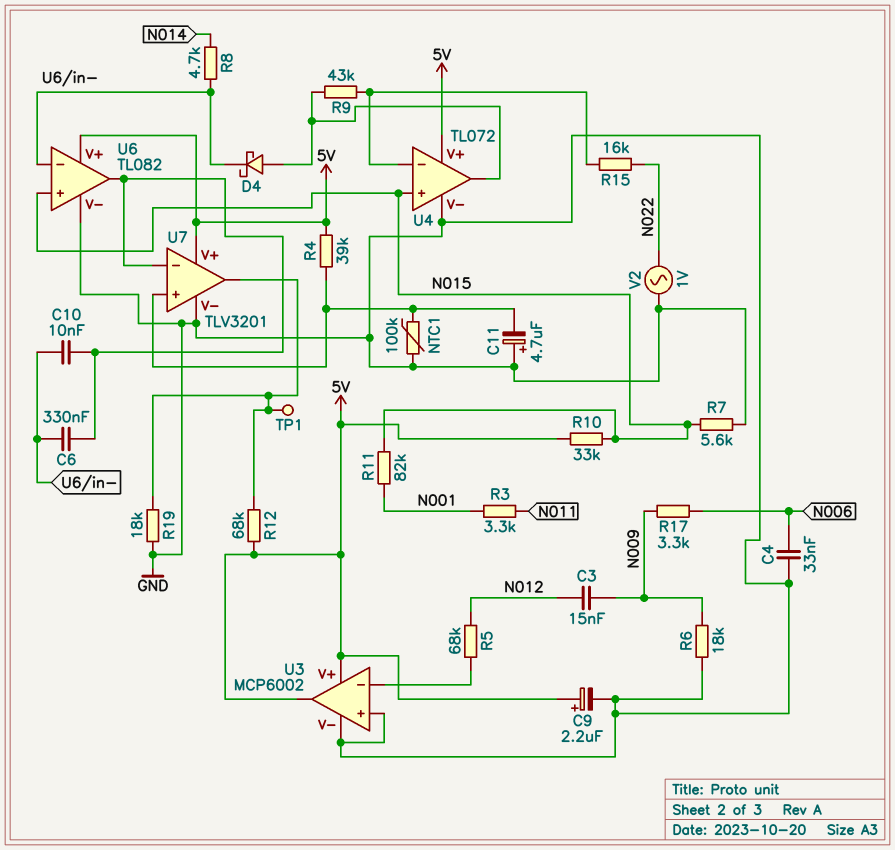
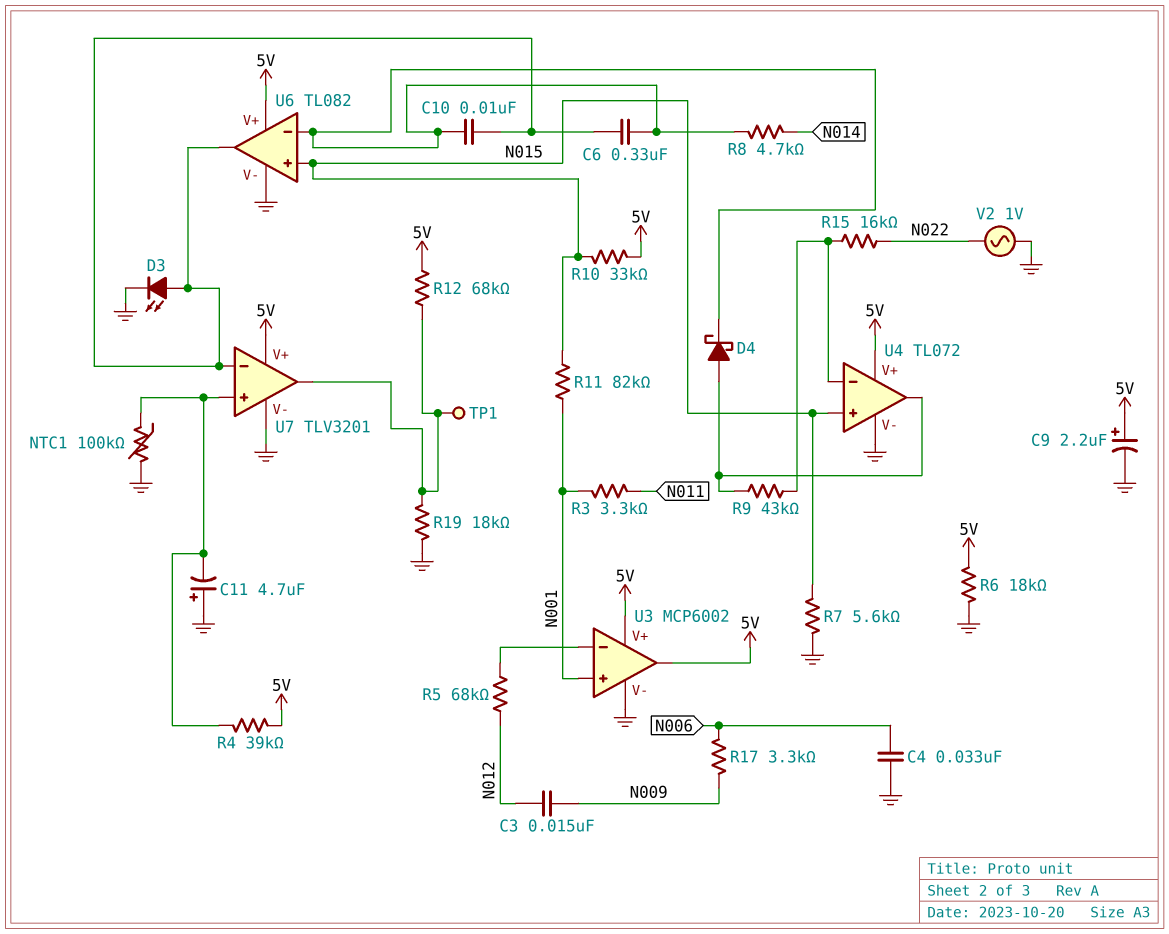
D3: none -> LED (A U6/out, K GND)
R6: 18k (GND, N009) -> 18k (5V, GND)
U3 pin in+: GND -> N001

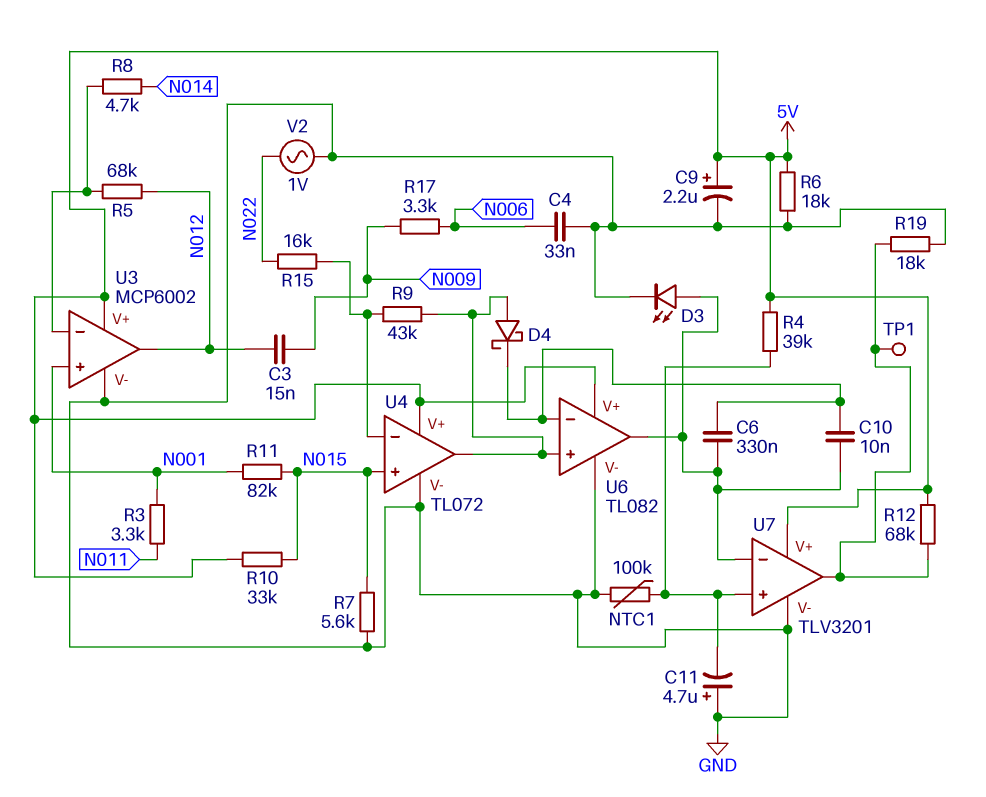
R8: 4.7k (N014, U6/in-) -> 4.7k (N014, U3/in-)
U3 pin out: 5V -> N012
U6 pin in+: N015 -> U4/out

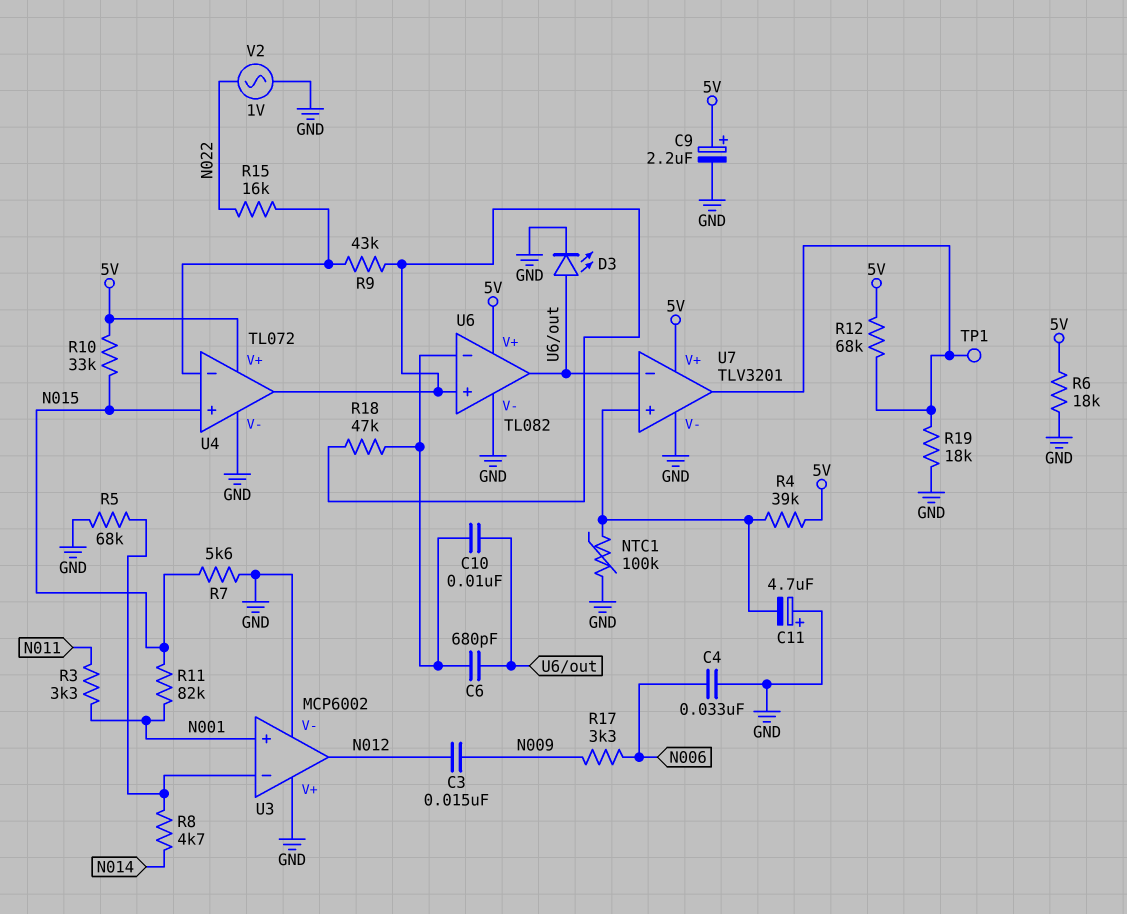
C6: 330nF (U6/in-, U6/out) -> 680pF (U6/in-, U6/out)
D4: schottky (A U4/out, K U6/in-) -> none
R5: 68k (N012, U3/in-) -> 68k (GND, U3/in-)
R18: none -> 47k (U4/out, U6/in-)
U3 pin V+: 5V -> GND

